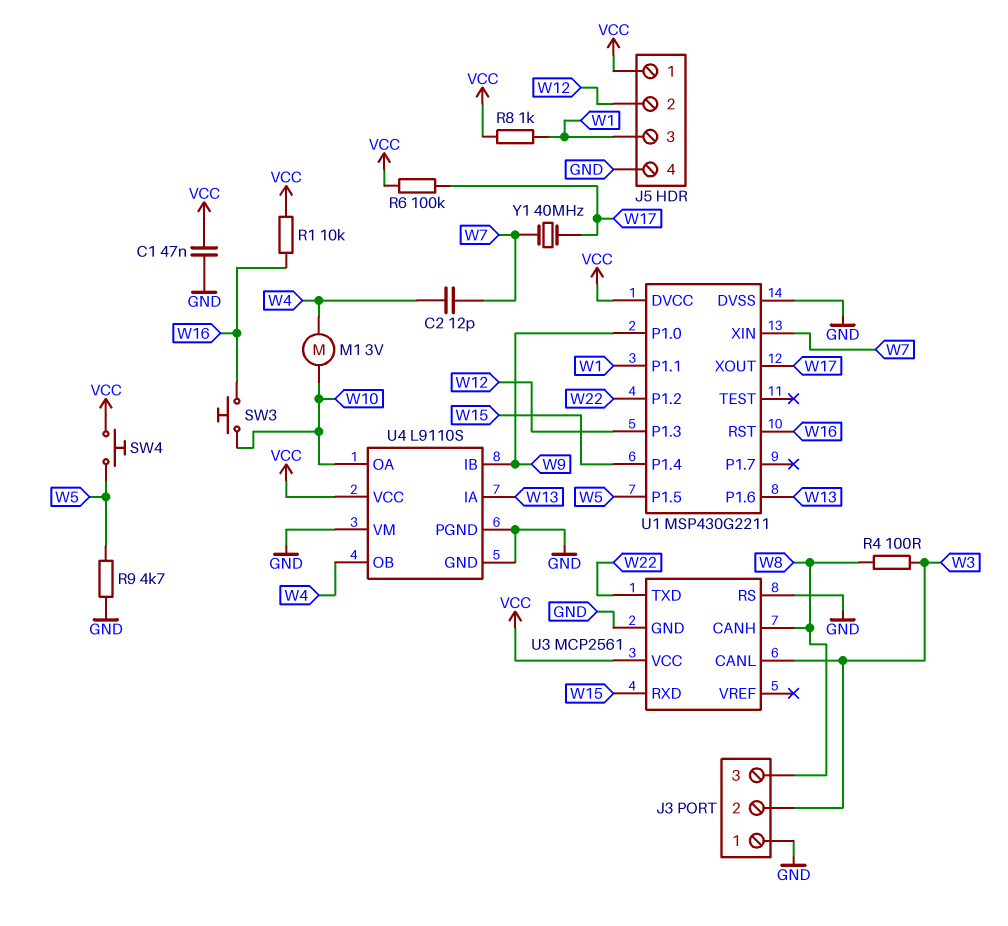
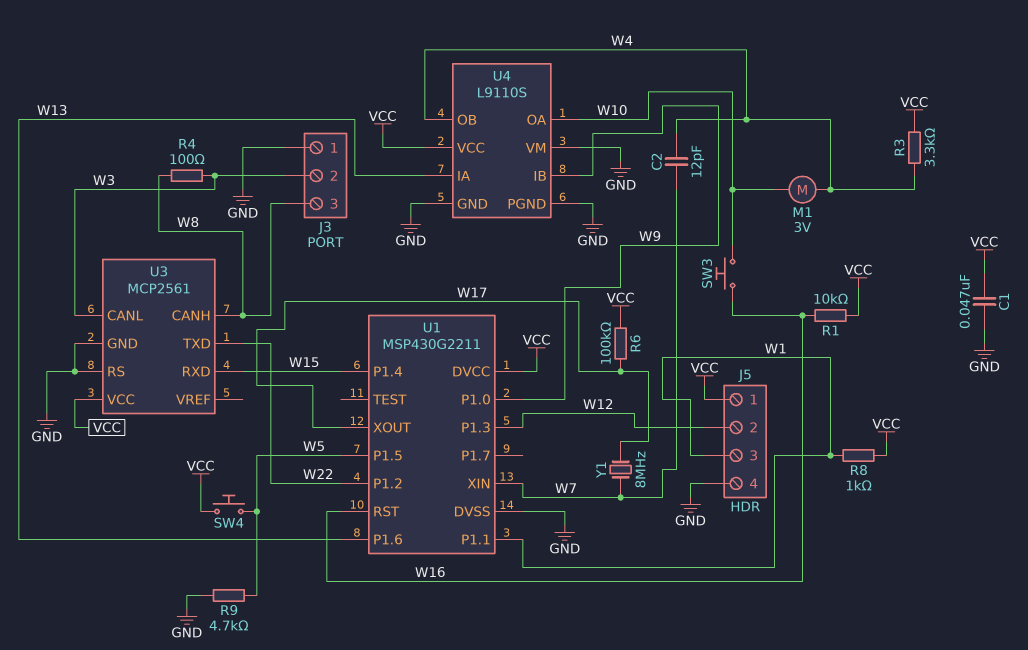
R3: none -> 3.3k (VCC, W4)
Y1: 40MHz (W7, W17) -> 8MHz (W7, W17)

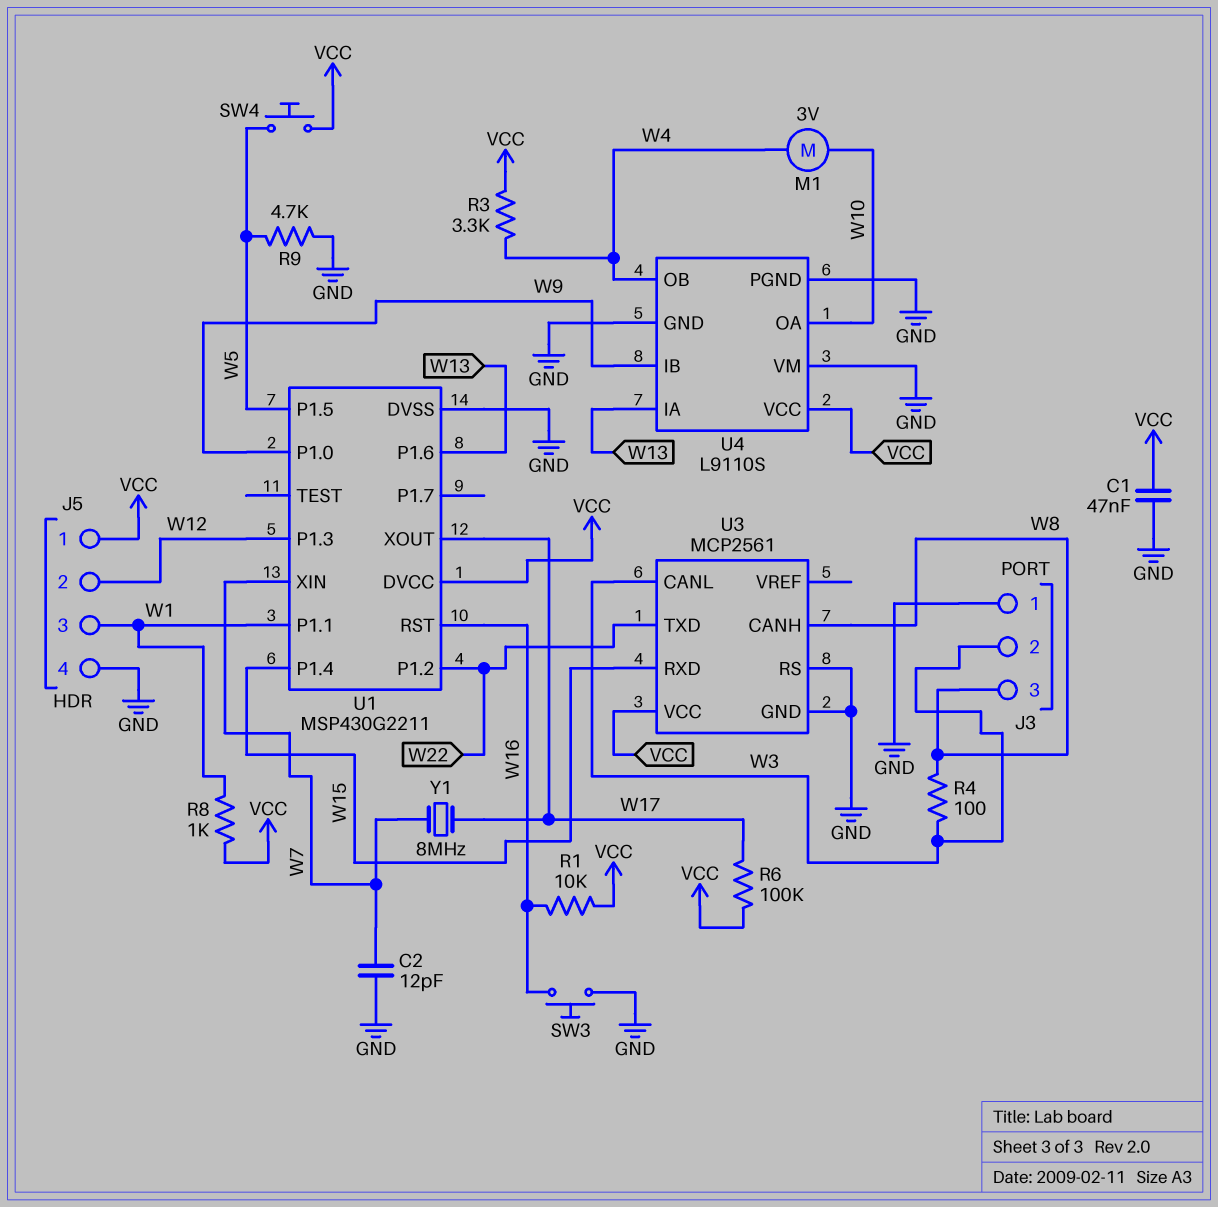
C2: 12pF (W4, W7) -> 12pF (GND, W7)
SW3: button (W10, W16) -> button (GND, W16)

